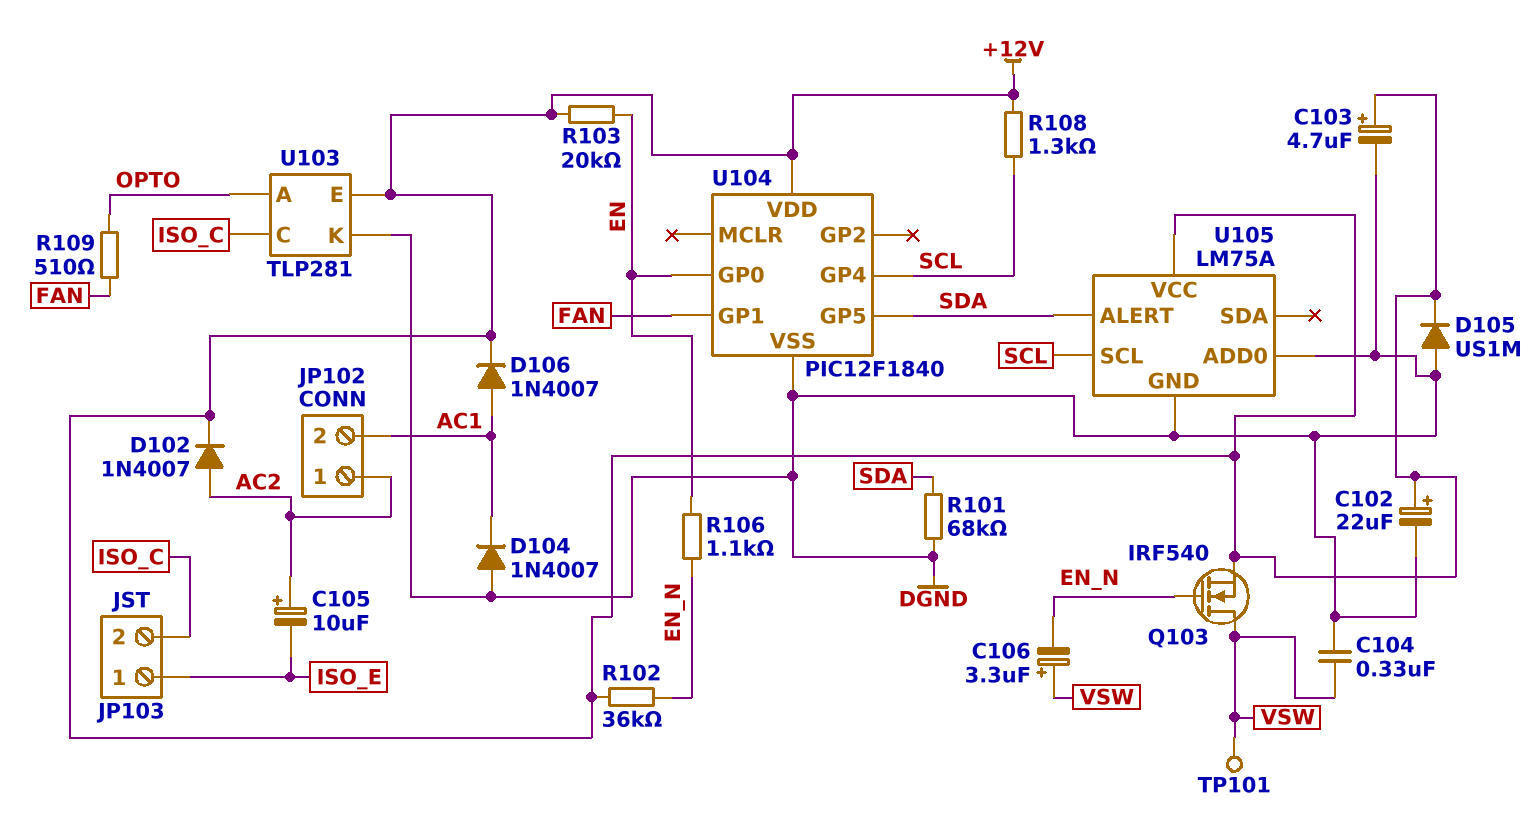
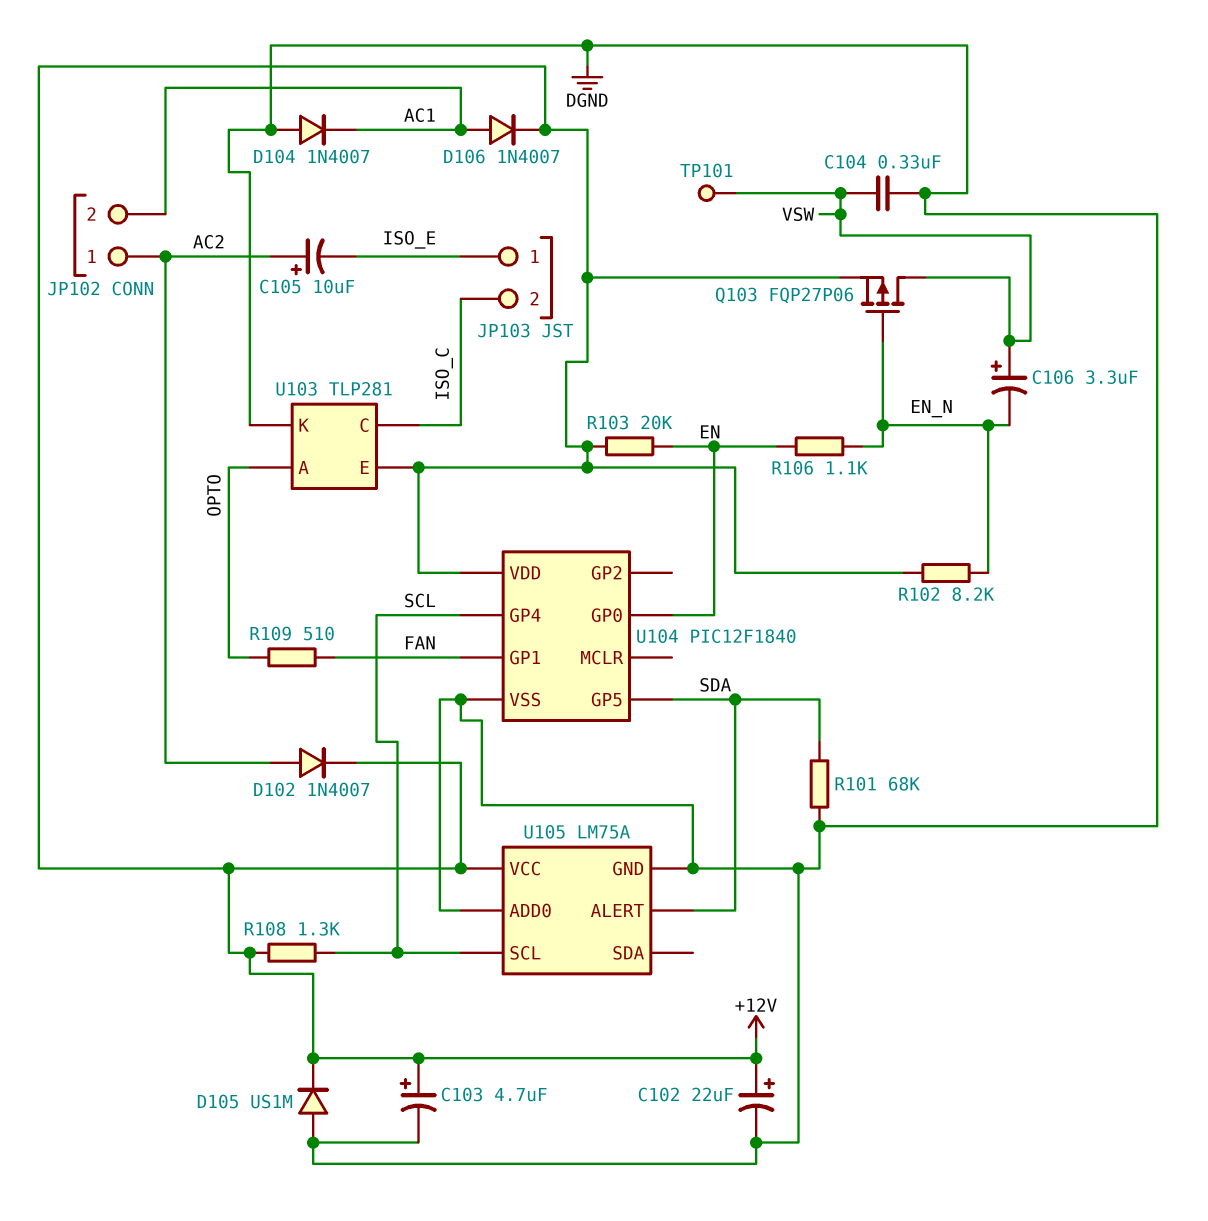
Q103: NMOS IRF540 (G EN_N, D VSW, S +12V) -> PMOS FQP27P06 (G EN_N, D VSW, S +12V)
R102: 36k (+12V, EN_N) -> 8.2k (+12V, EN_N)

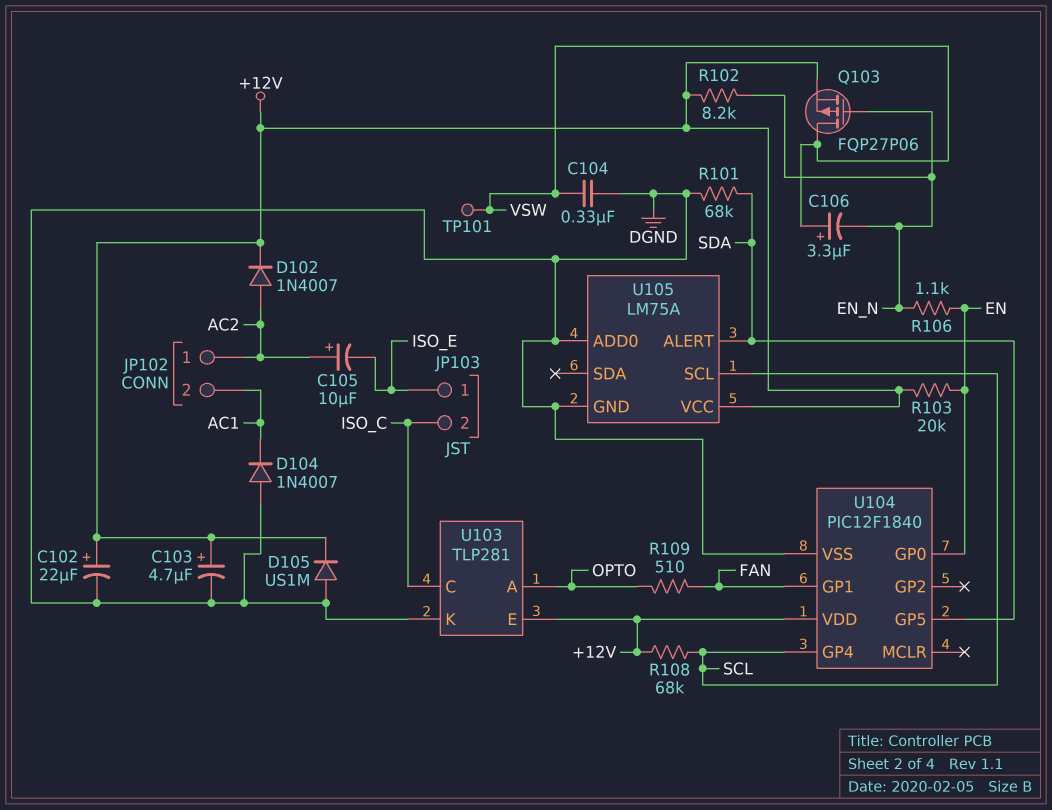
D106: diode 1N4007 (A AC1, K +12V) -> none
R108: 1.3k (+12V, SCL) -> 68k (+12V, SCL)

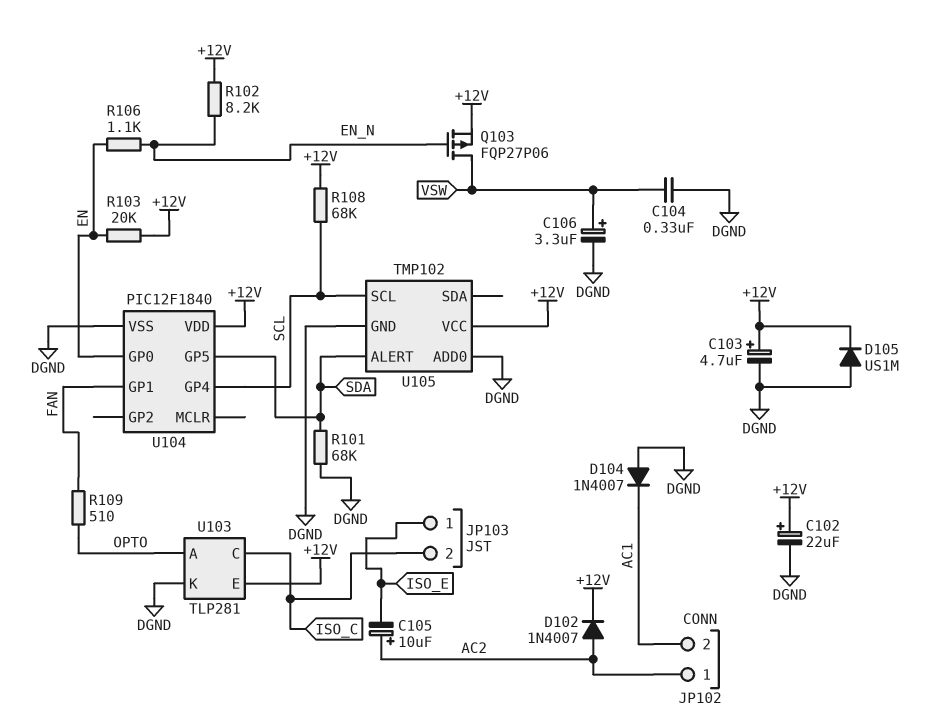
C106: 3.3uF (plus VSW, minus EN_N) -> 3.3uF (plus VSW, minus DGND)
TP101: test point (VSW) -> none
U105: LM75A -> TMP102

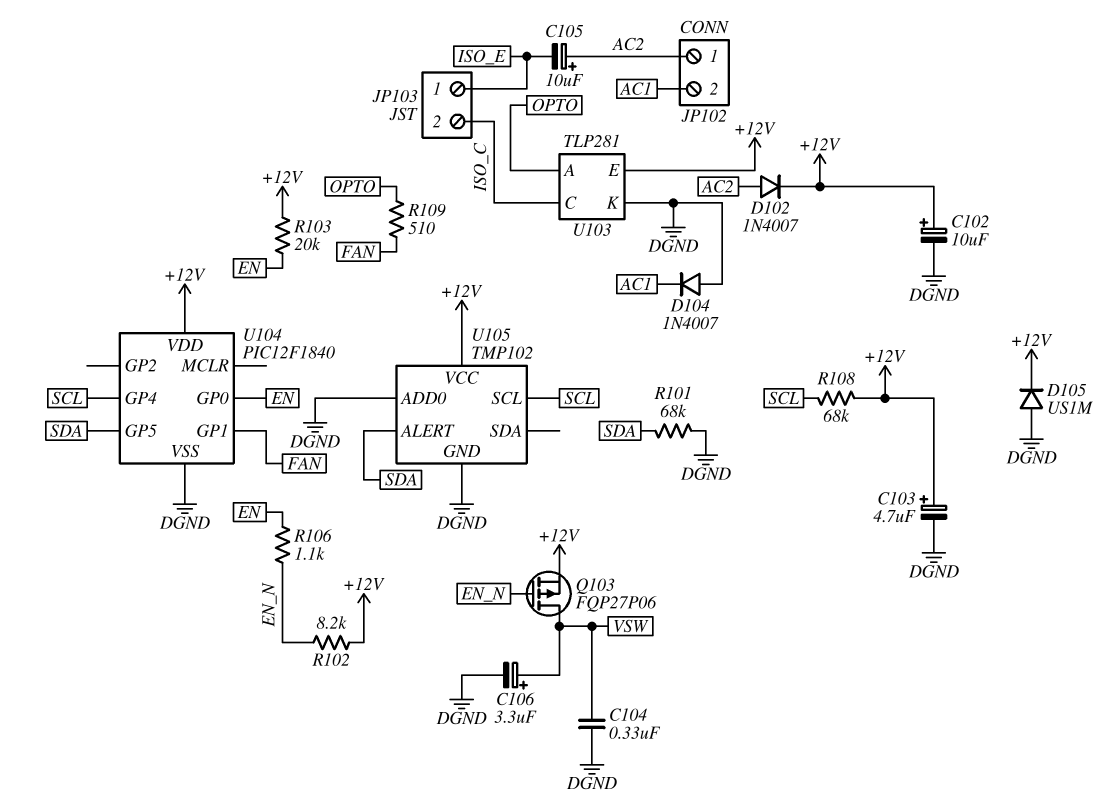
C102: 22uF (plus +12V, minus DGND) -> 10uF (plus +12V, minus DGND)

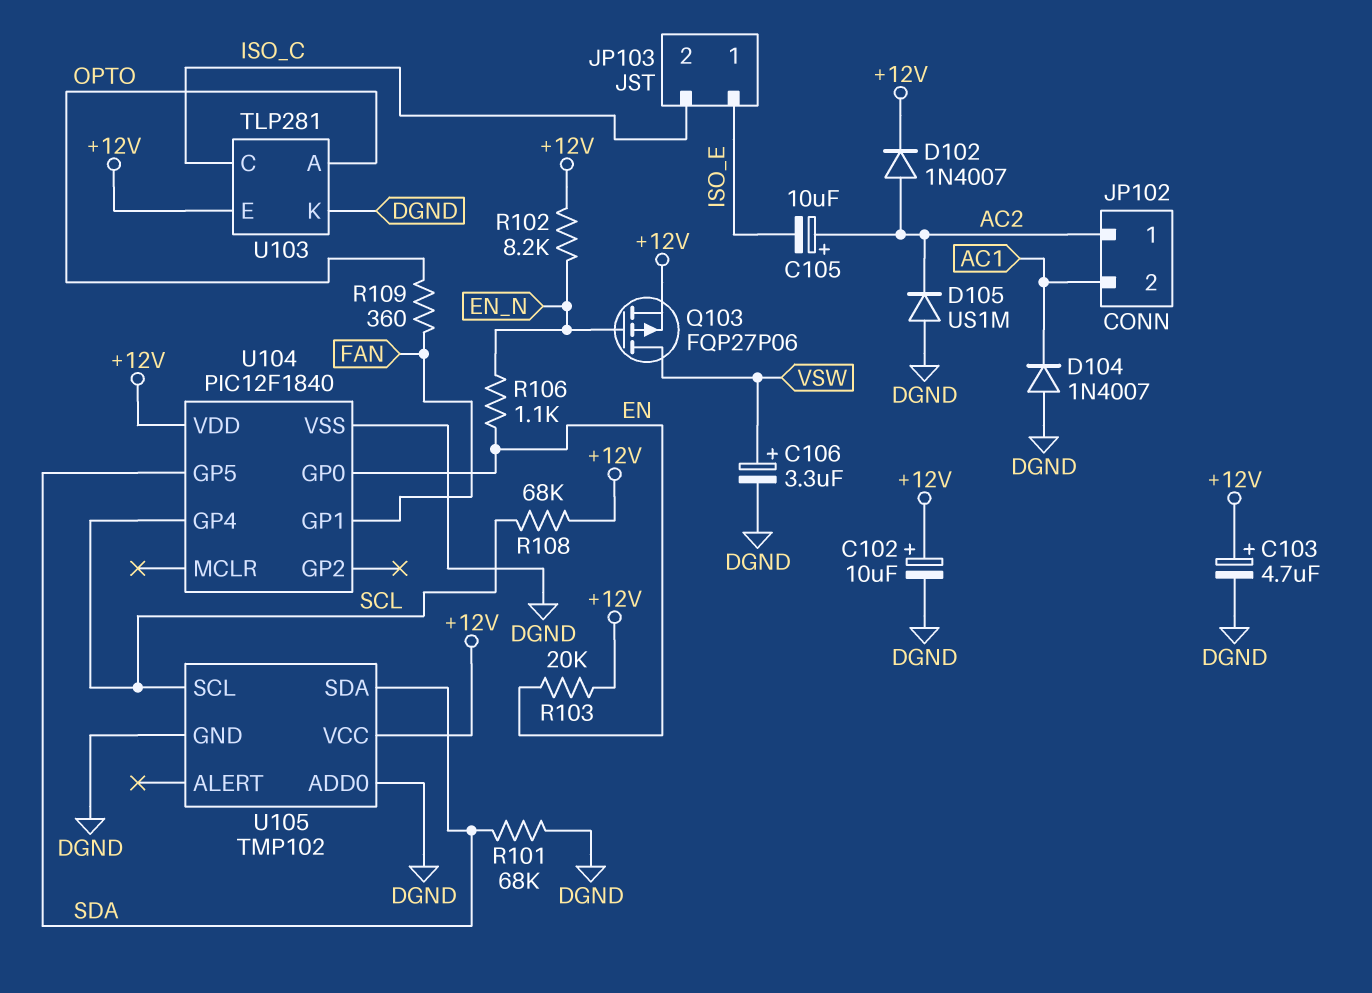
C104: 330nF (DGND, VSW) -> none
D105: diode US1M (A DGND, K +12V) -> diode US1M (A DGND, K AC2)
R109: 510 (FAN, OPTO) -> 360 (FAN, OPTO)
U105 pin ALERT: SDA -> none
U105 pin SDA: none -> SDA

